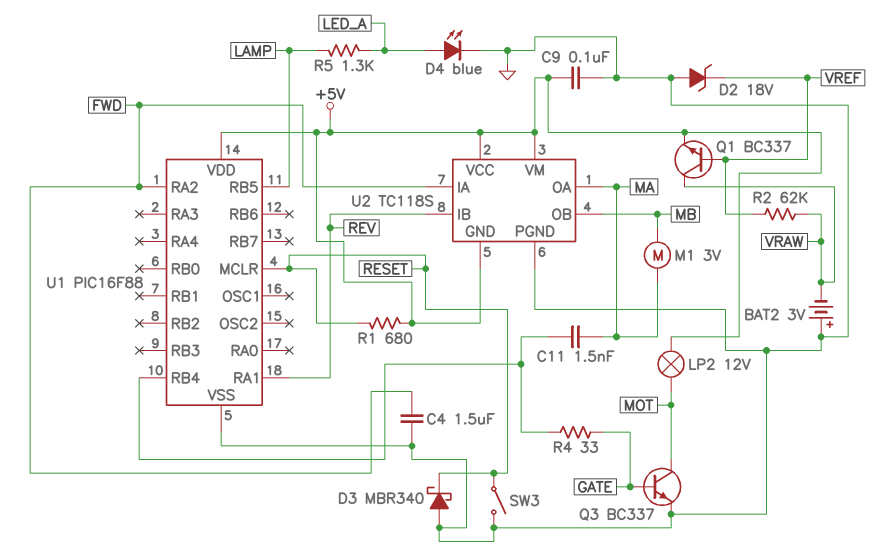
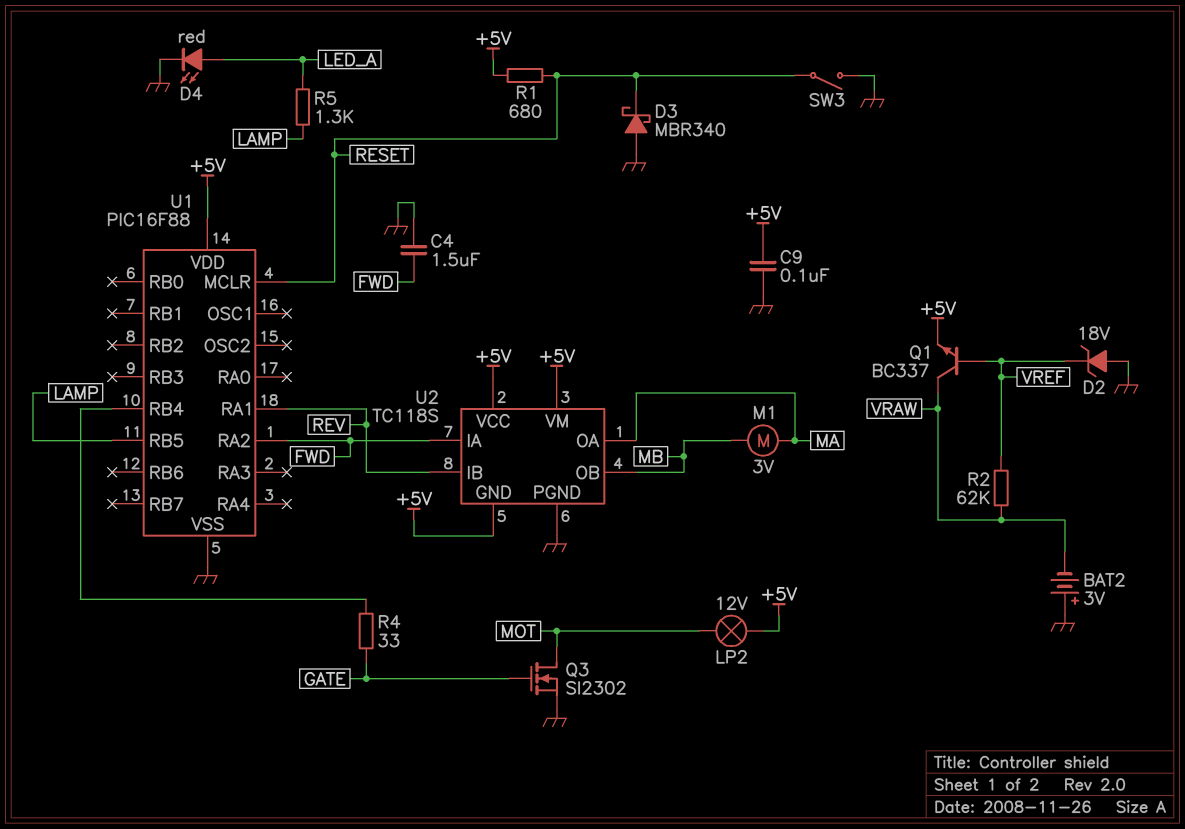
C11: 1.5nF (MA, U1/RB4) -> none
D4: LED blue (A LED_A, K GND) -> LED red (A LED_A, K GND)
Q3: NPN BC337 (B GATE, C MOT, E GND) -> NMOS SI2302 (G GATE, D MOT, S GND)

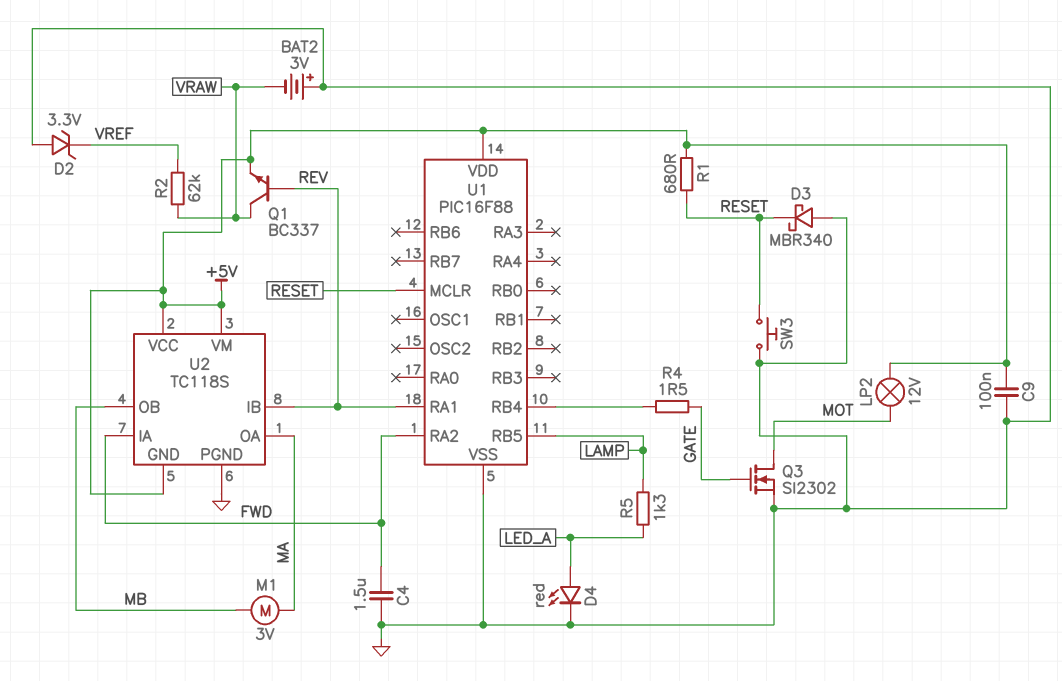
D2: zener 18V (A GND, K VREF) -> zener 3.3V (A GND, K VREF)
Q1: NPN BC337 (B VREF, C VRAW, E +5V) -> NPN BC337 (B REV, C VRAW, E +5V)
R4: 33 (GATE, U1/RB4) -> 1.5 (GATE, U1/RB4)
SW3: switch (GND, RESET) -> button (GND, RESET)

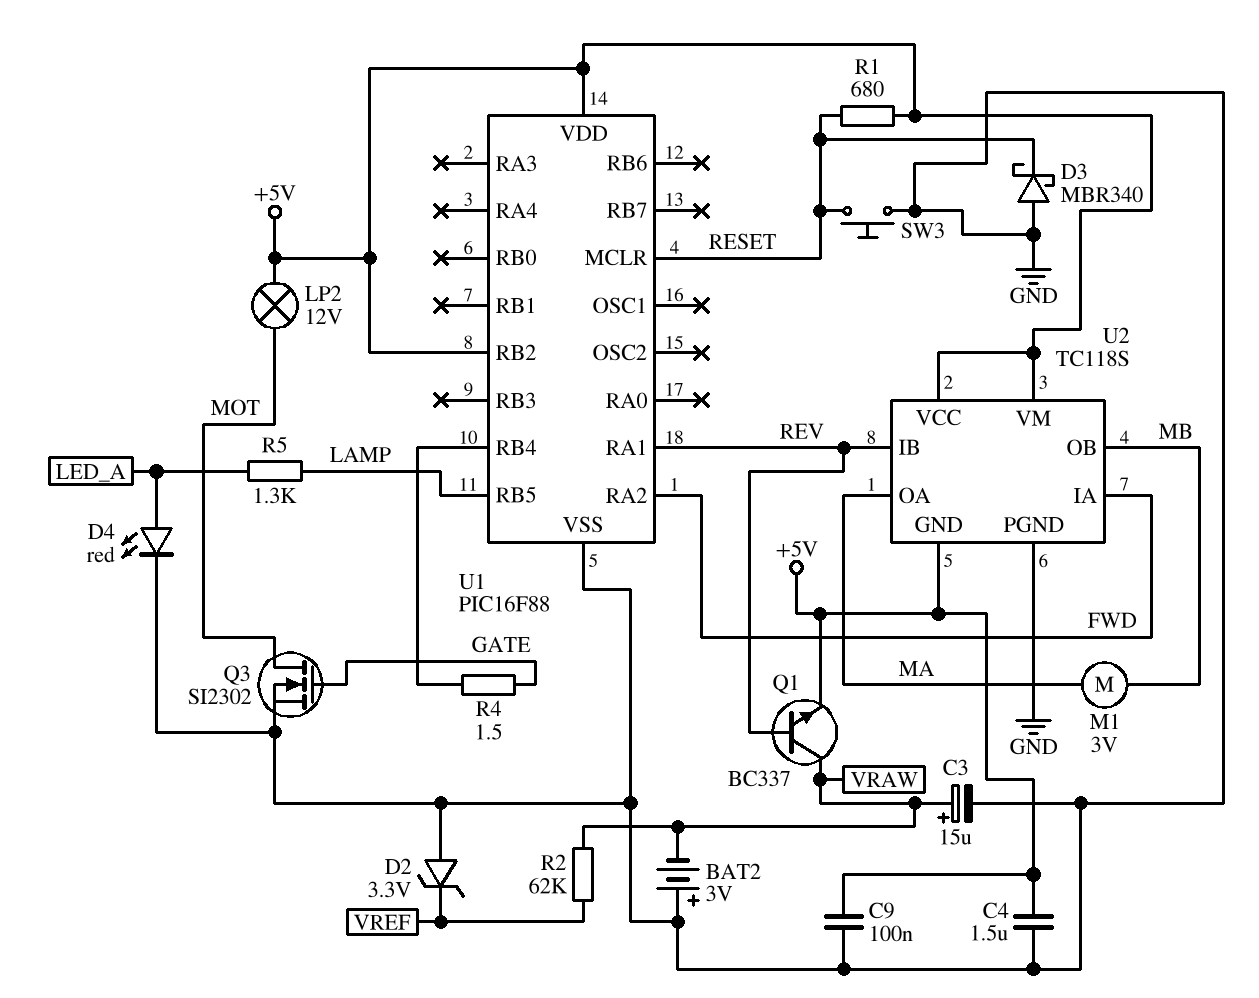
C3: none -> 15uF (plus VRAW, minus GND)
C4: 1.5uF (FWD, GND) -> 1.5uF (+5V, GND)
U1 pin RB2: none -> +5V

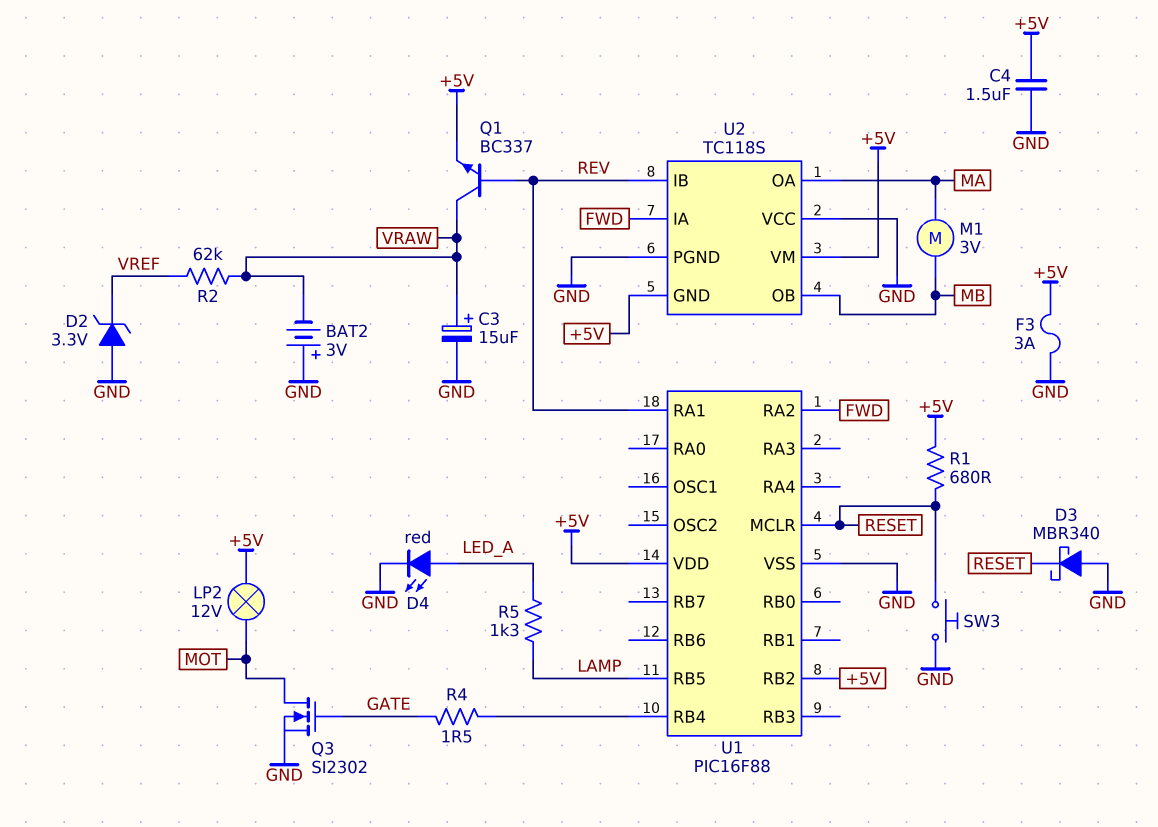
C9: 100nF (+5V, GND) -> none
F3: none -> 3A (+5V, GND)
U2 pin VCC: +5V -> GND

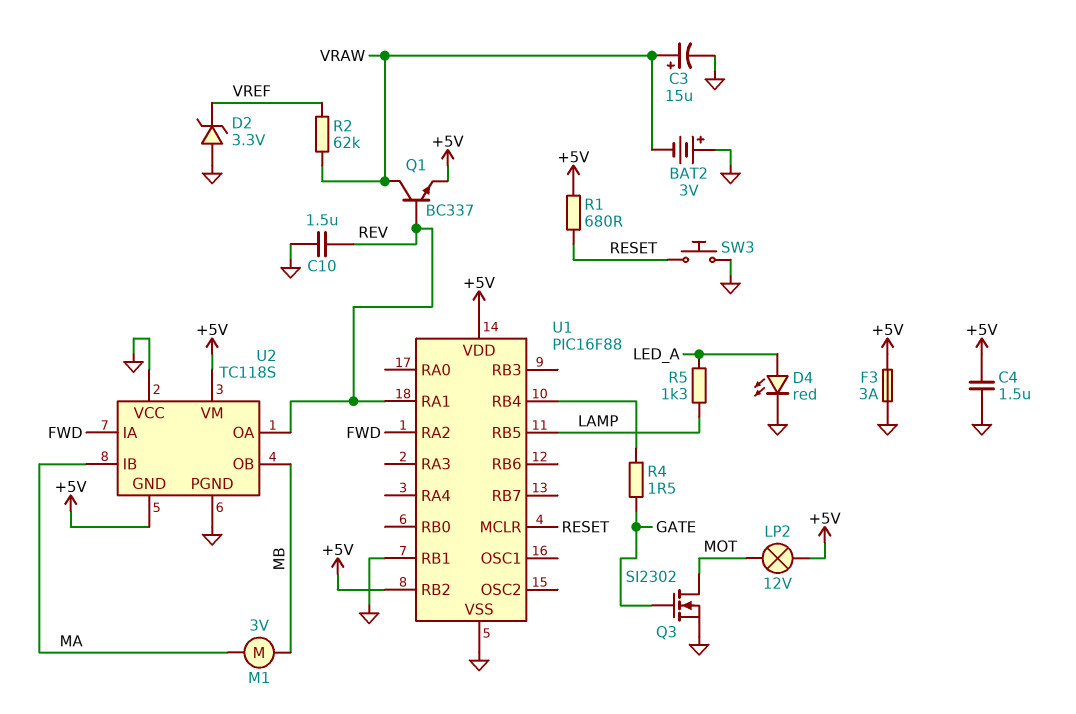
C10: none -> 1.5uF (GND, REV)
D3: schottky MBR340 (A GND, K RESET) -> none
U1 pin RB1: none -> GND
U2 pin IB: REV -> MA
U2 pin OA: MA -> REV

